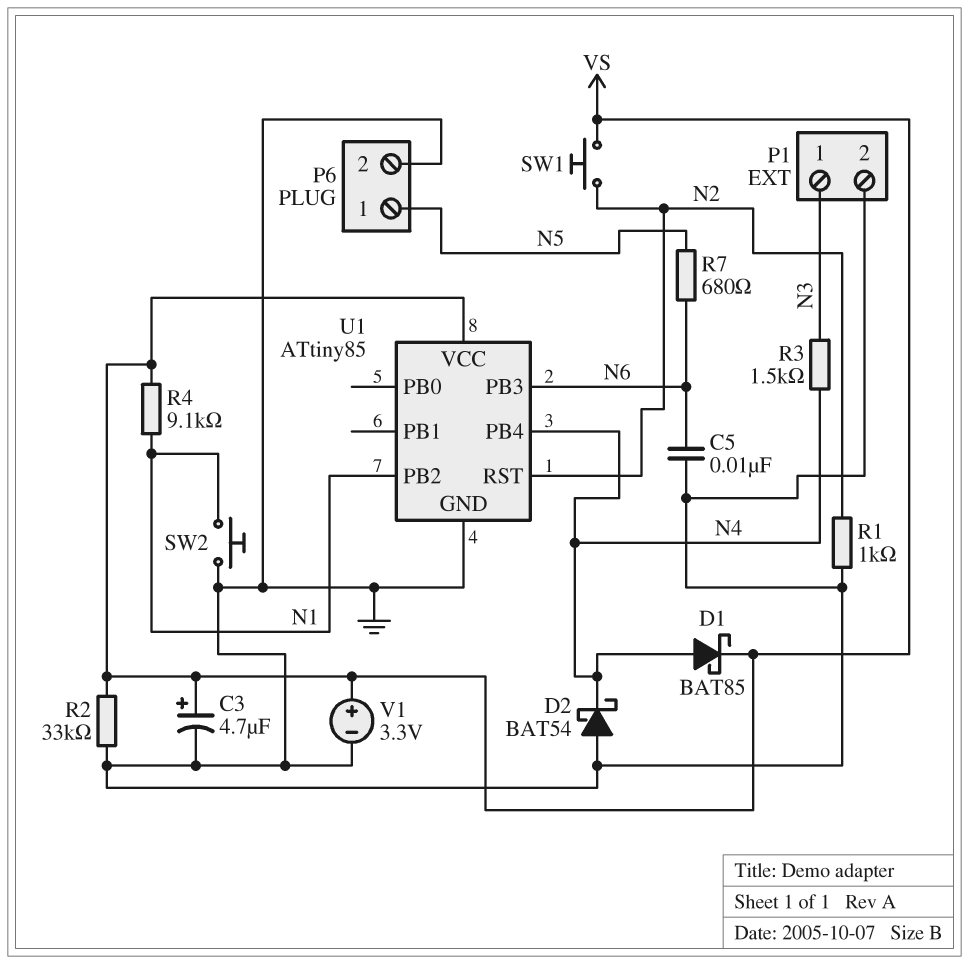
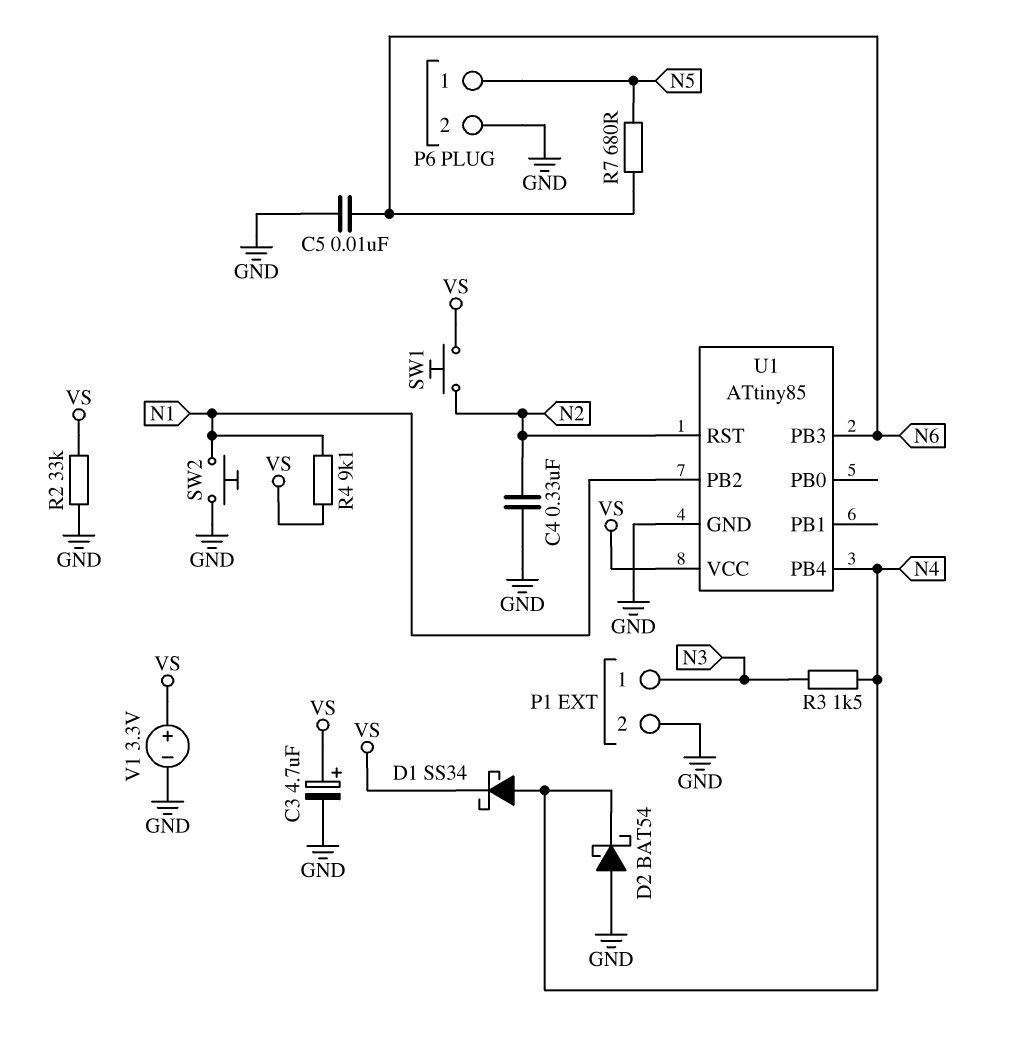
C4: none -> 330nF (GND, N2)
D1: schottky BAT85 (A N4, K VS) -> schottky SS34 (A N4, K VS)
R1: 1k (GND, N2) -> none

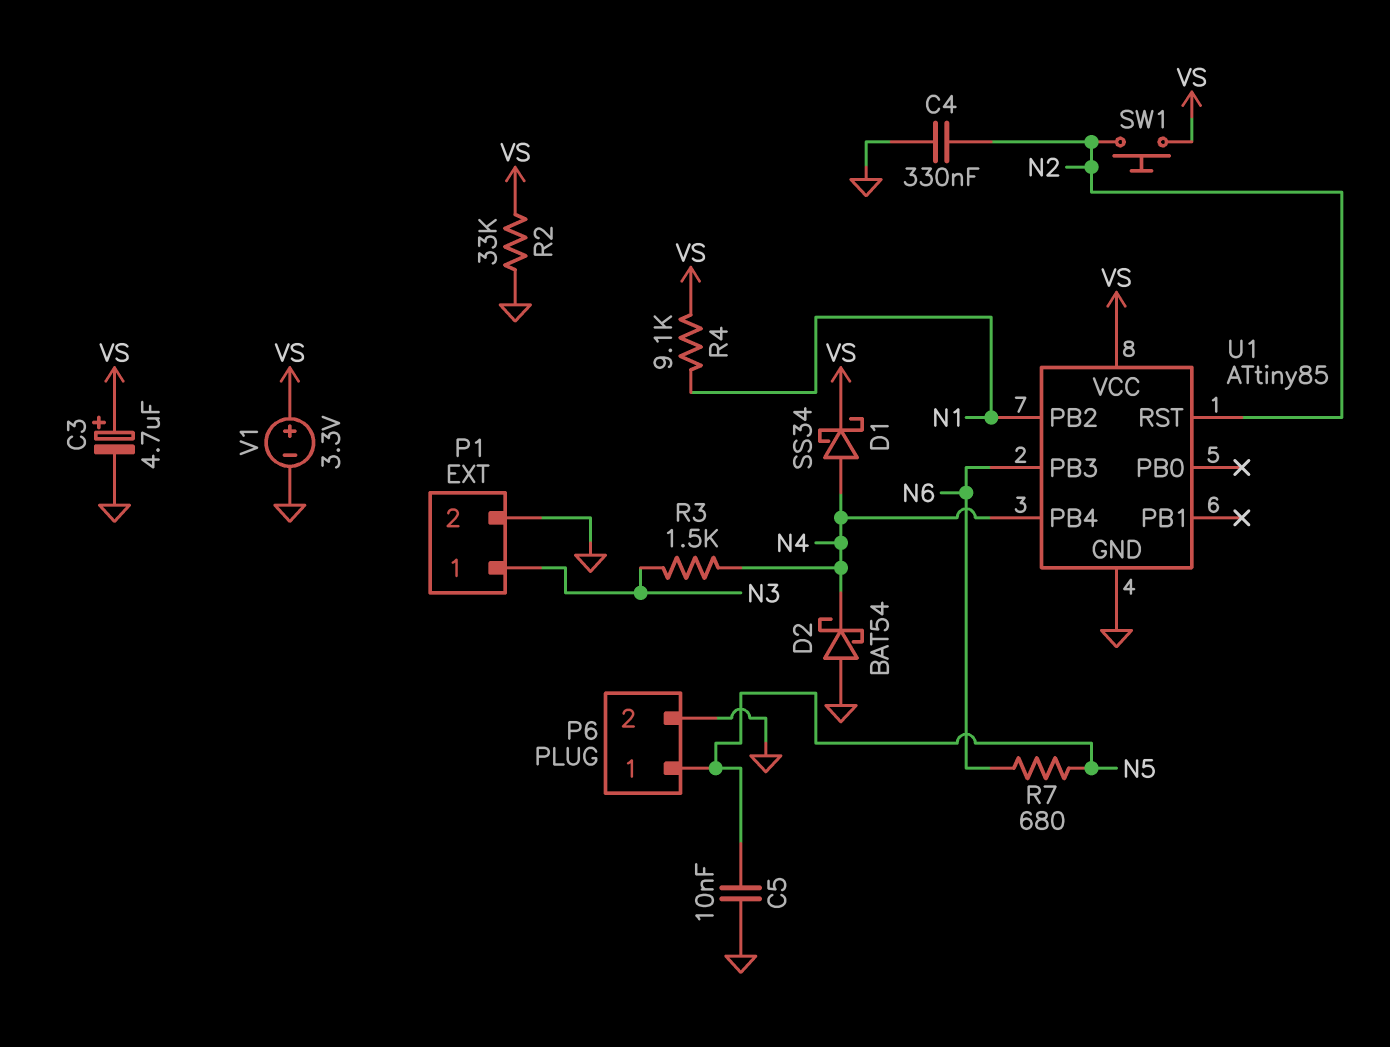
C5: 10nF (GND, N6) -> 10nF (GND, N5)
SW2: button (GND, N1) -> none

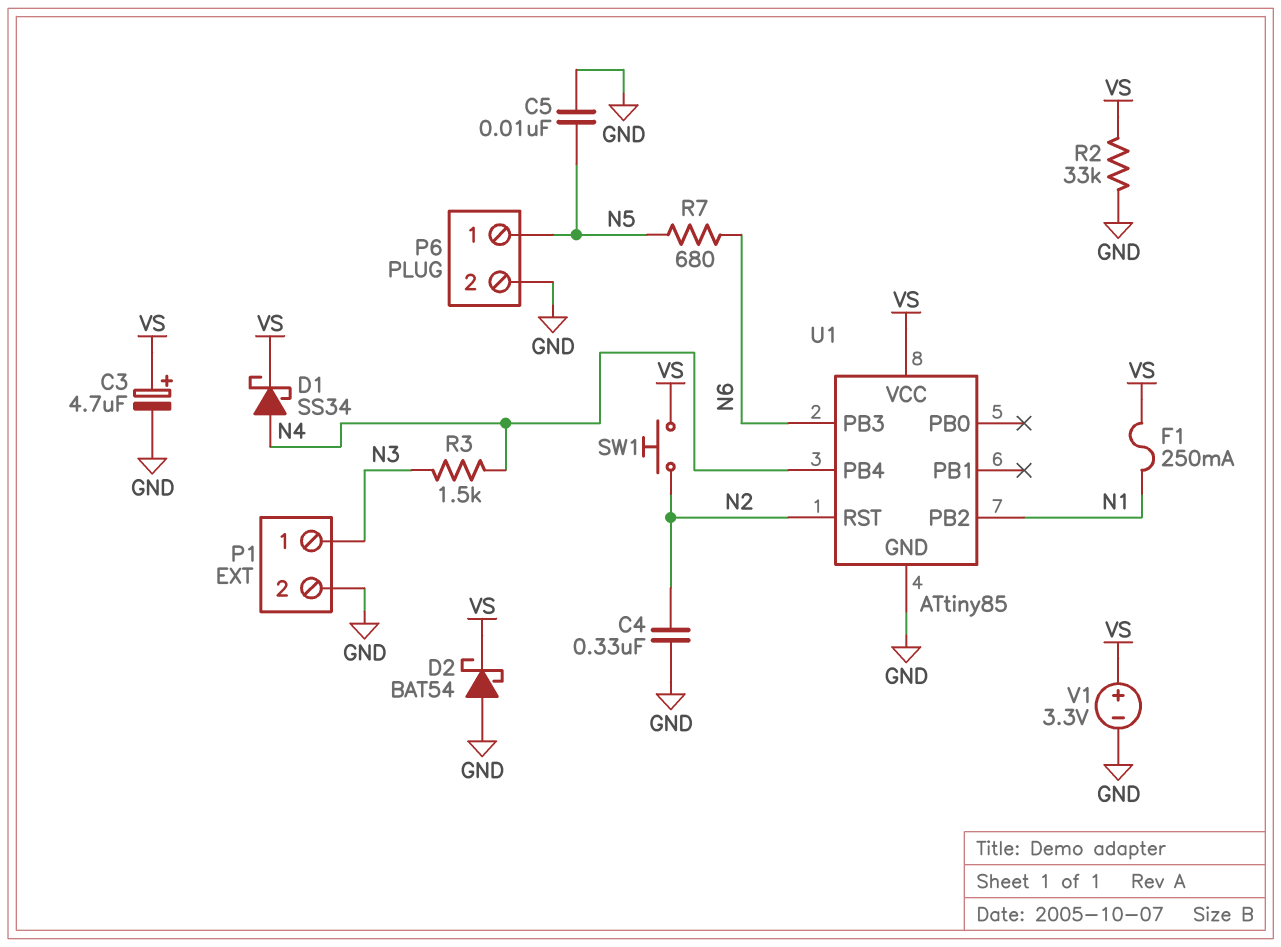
D2: schottky BAT54 (A GND, K N4) -> schottky BAT54 (A GND, K VS)
F1: none -> 250mA (N1, VS)
R4: 9.1k (N1, VS) -> none

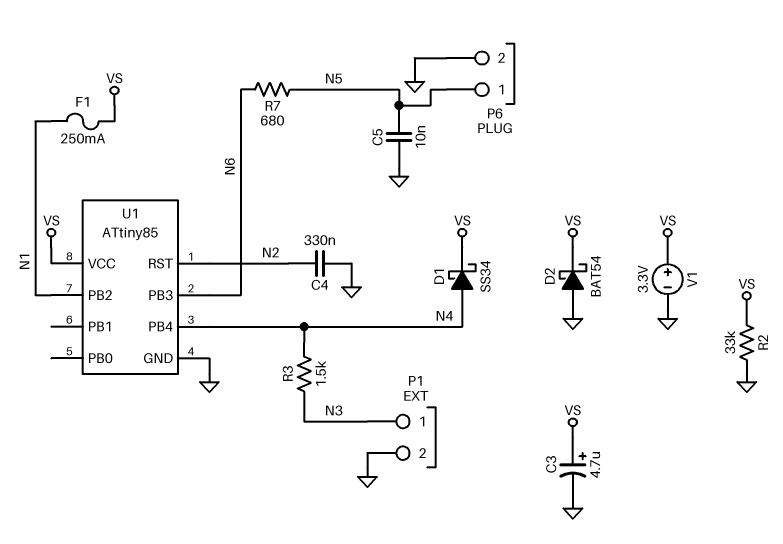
SW1: button (N2, VS) -> none

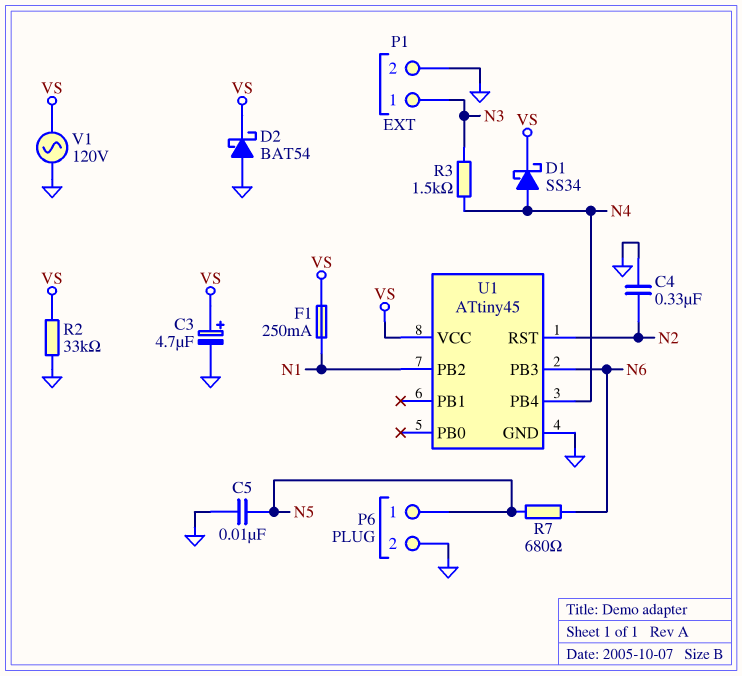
U1: ATtiny85 -> ATtiny45
V1: 3.3V (plus VS, minus GND) -> AC 120V (GND, VS)

